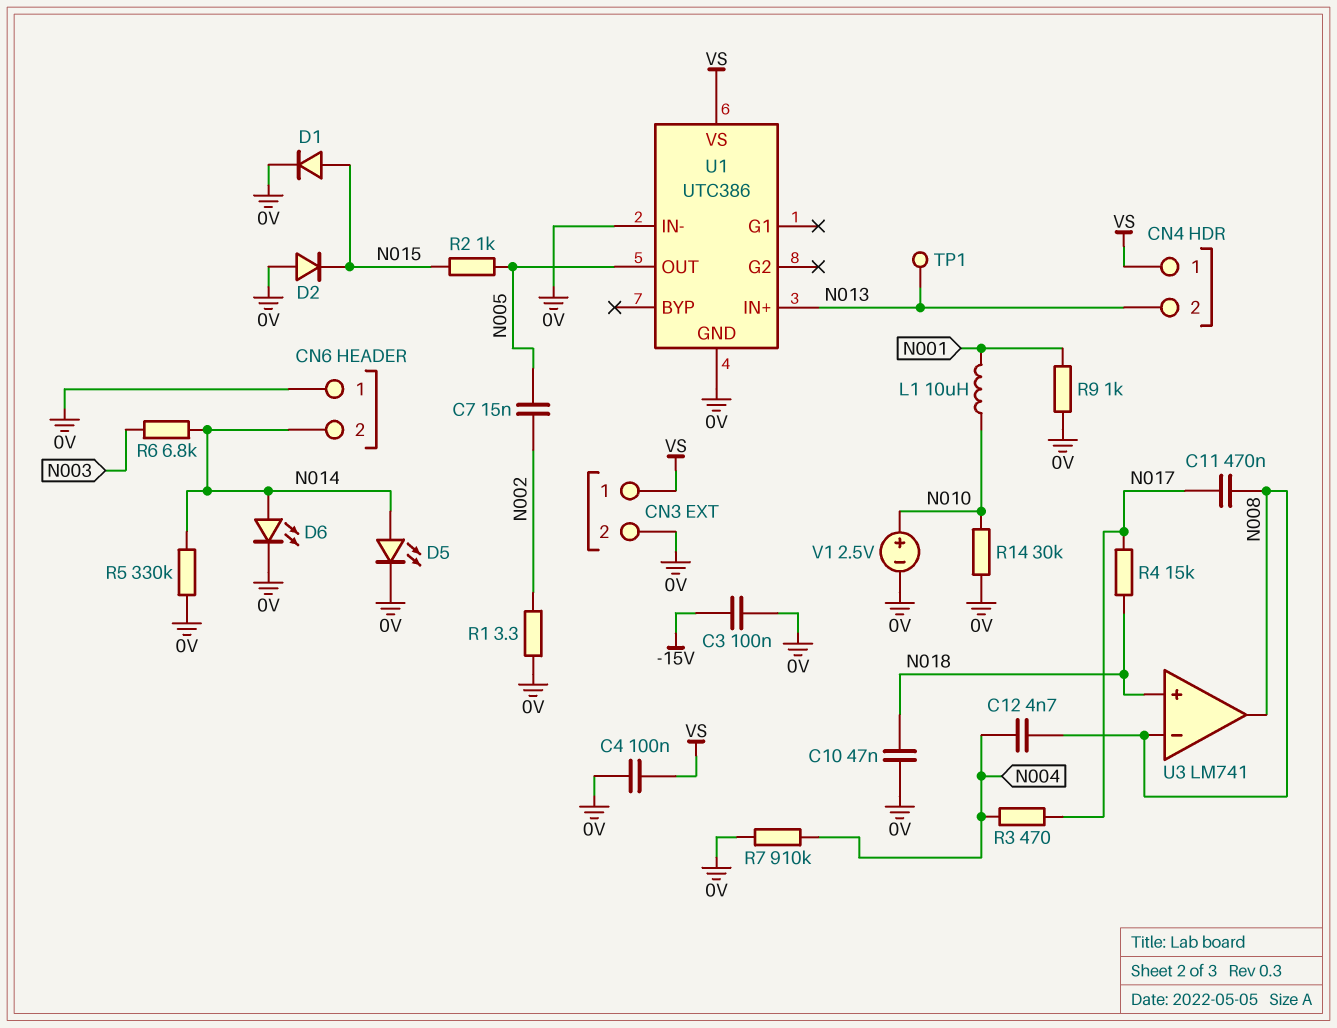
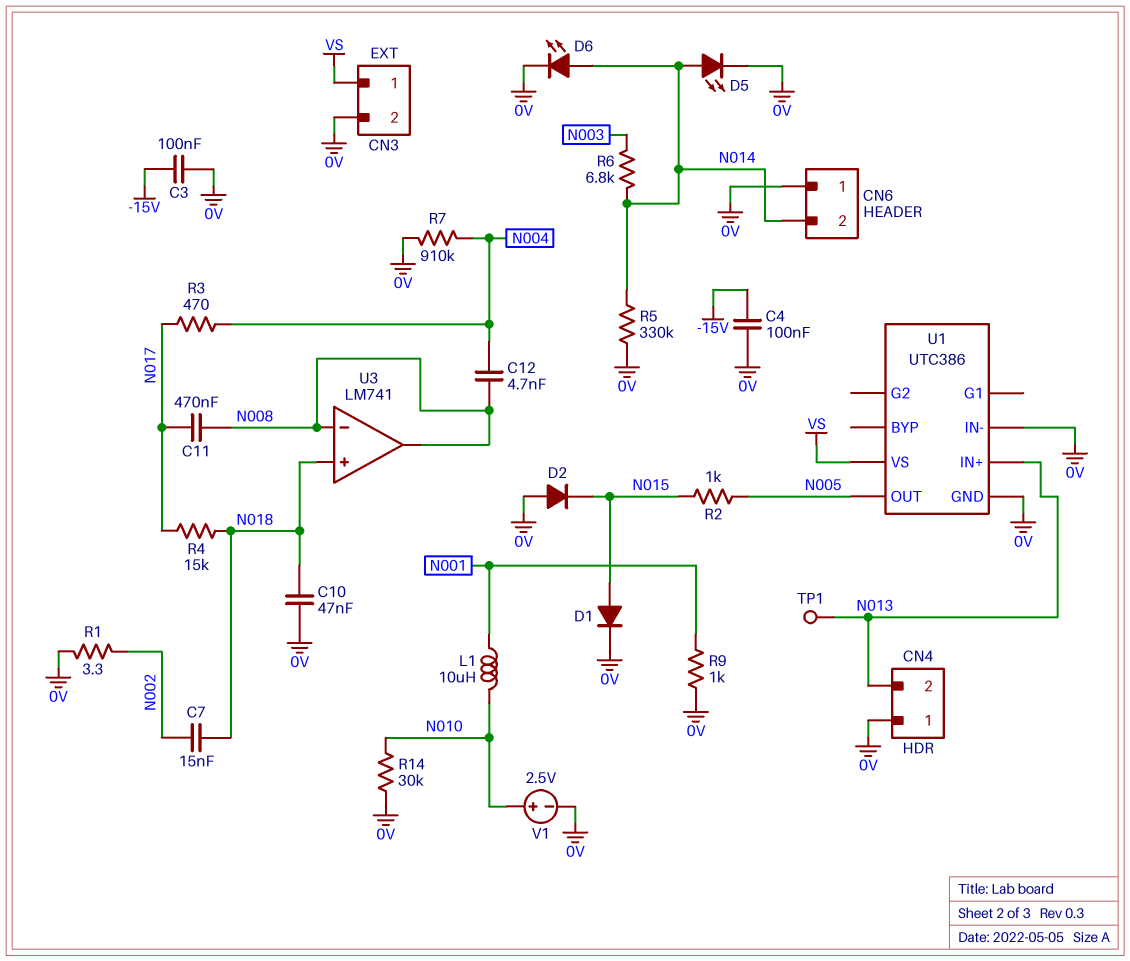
C4: 100nF (0V, VS) -> 100nF (-15V, 0V)
C7: 15nF (N002, N005) -> 15nF (N002, N018)
CN4 pin 1: VS -> 0V

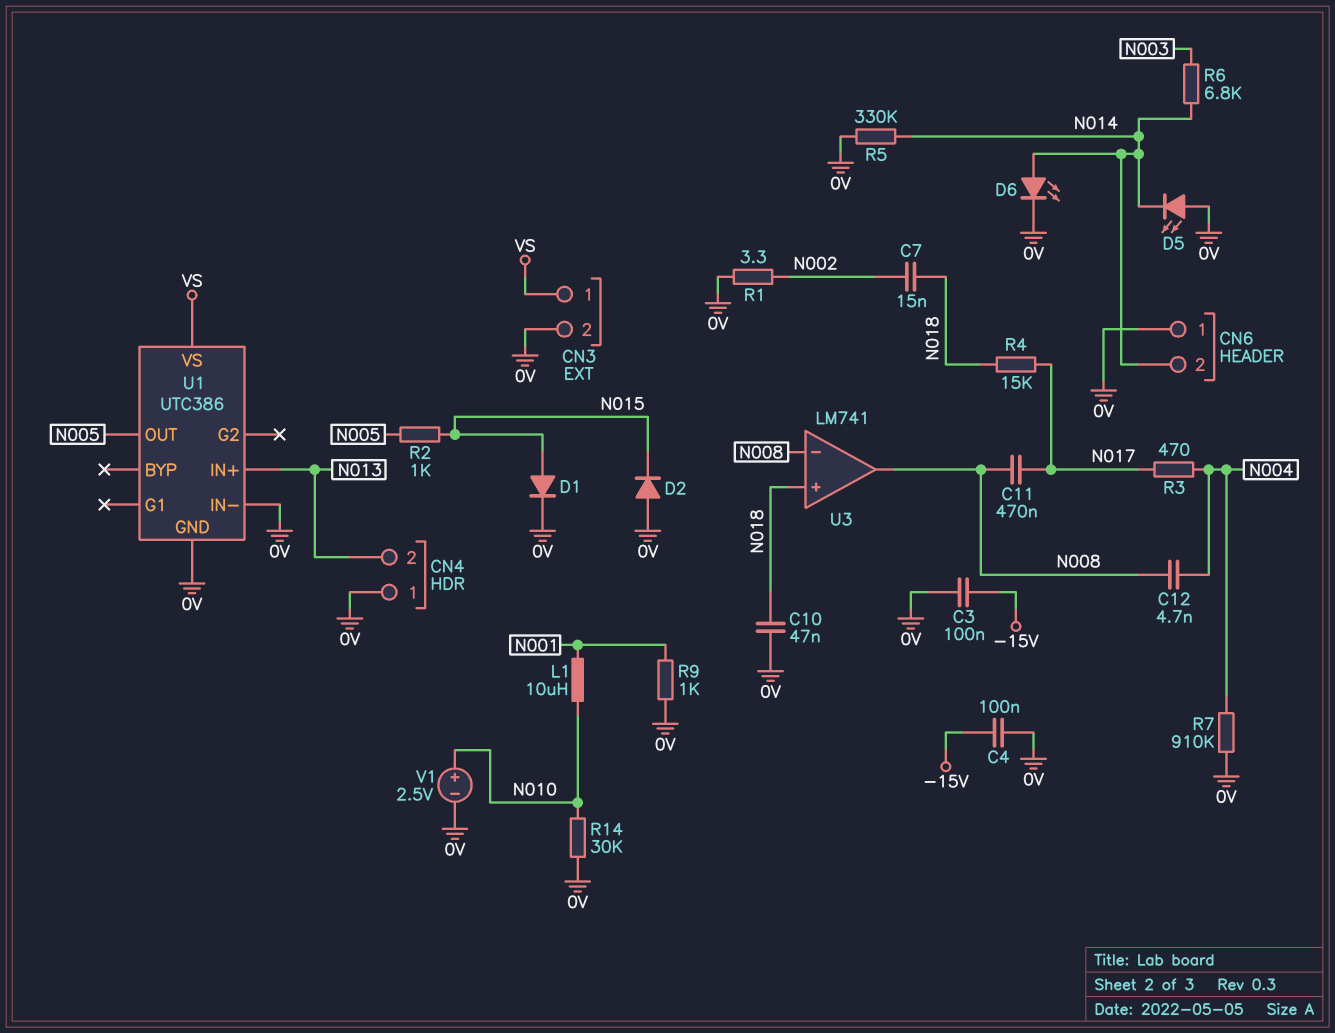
D5: LED (A N014, K 0V) -> LED (A 0V, K N014)
TP1: test point (N013) -> none

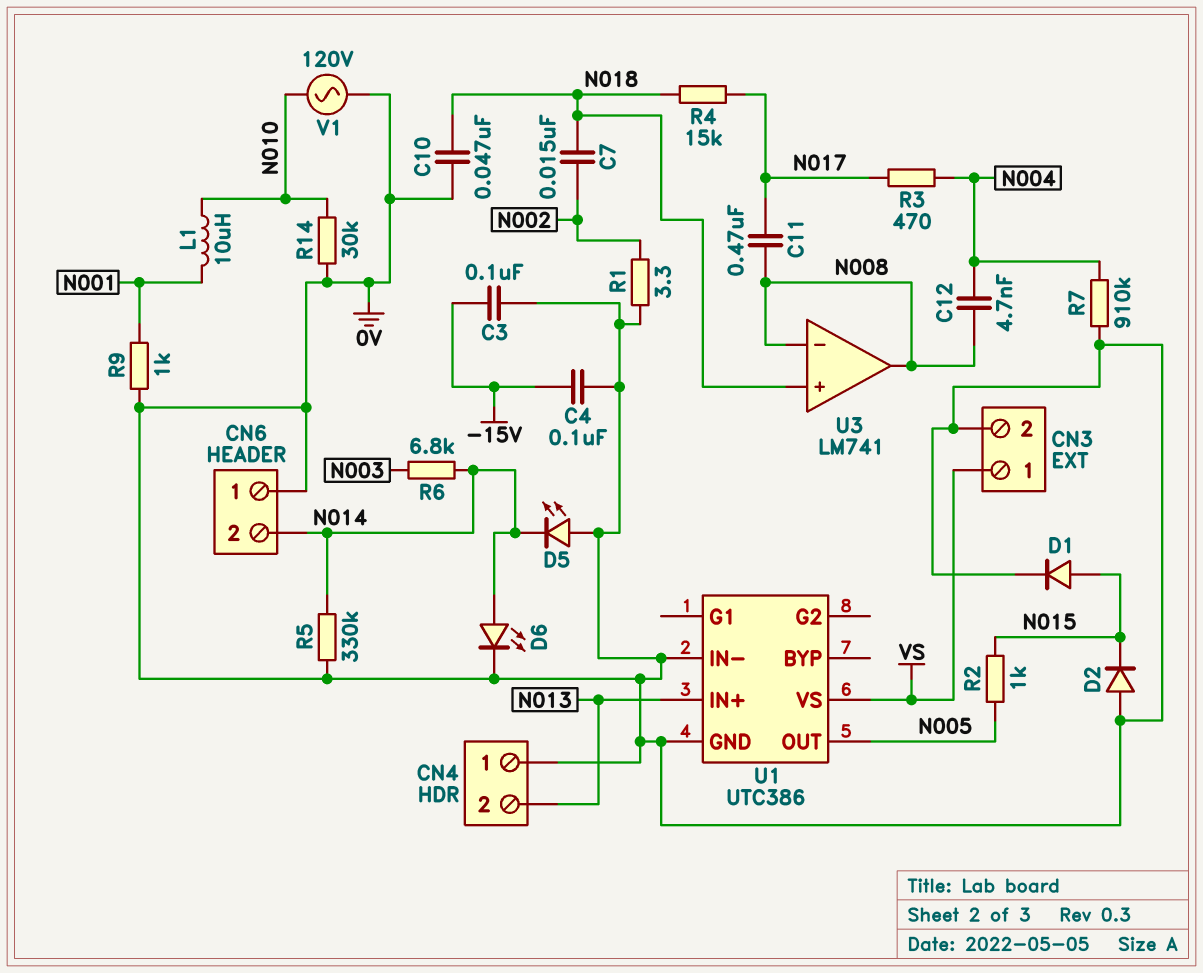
V1: 2.5V (plus N010, minus 0V) -> AC 120V (0V, N010)

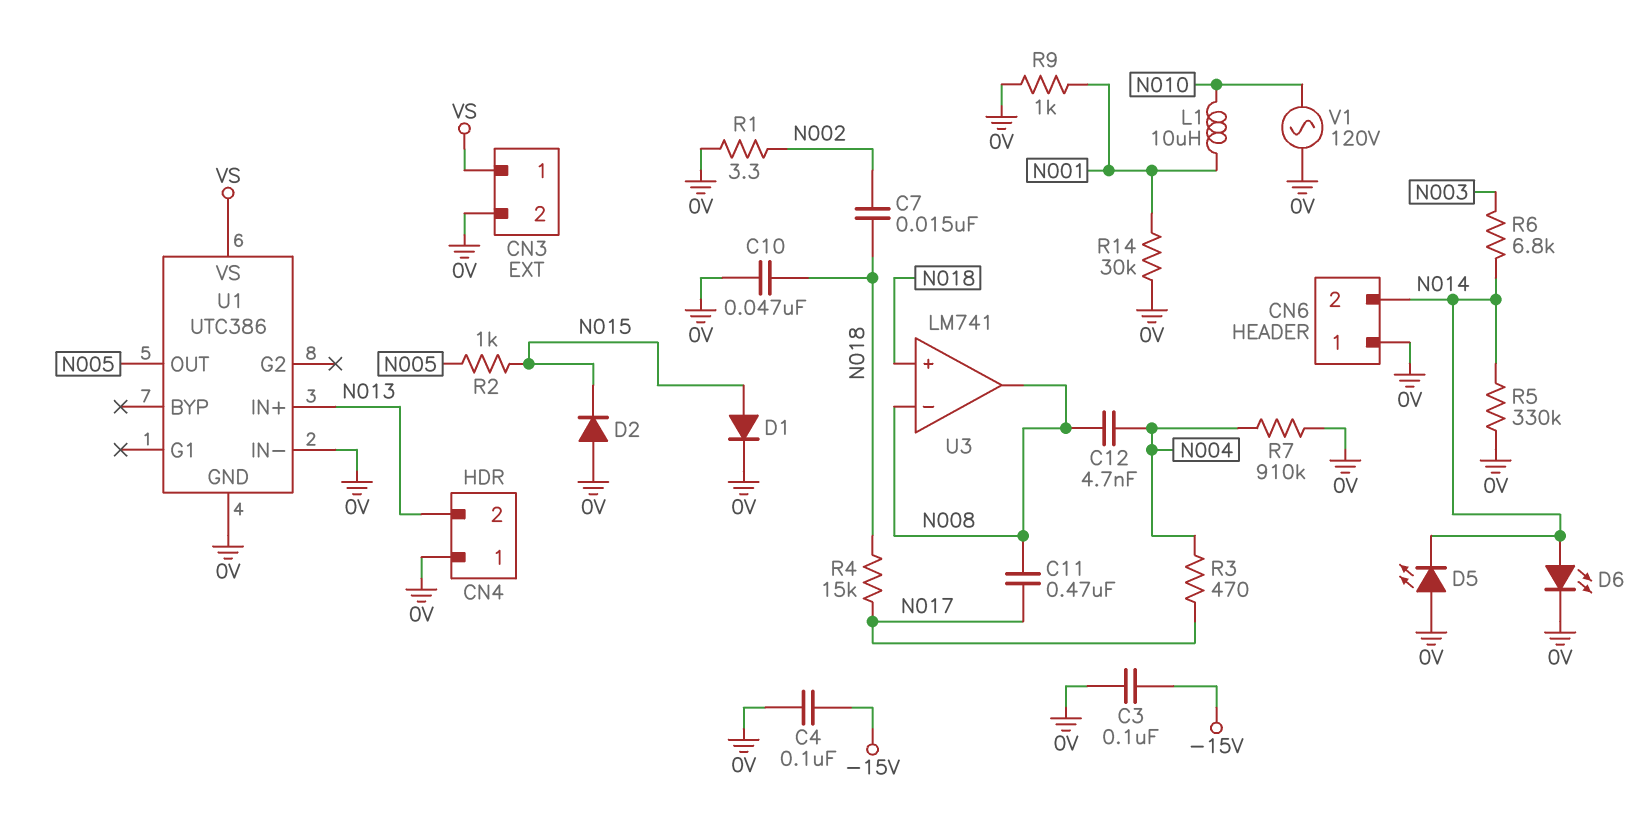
R14: 30k (0V, N010) -> 30k (0V, N001)

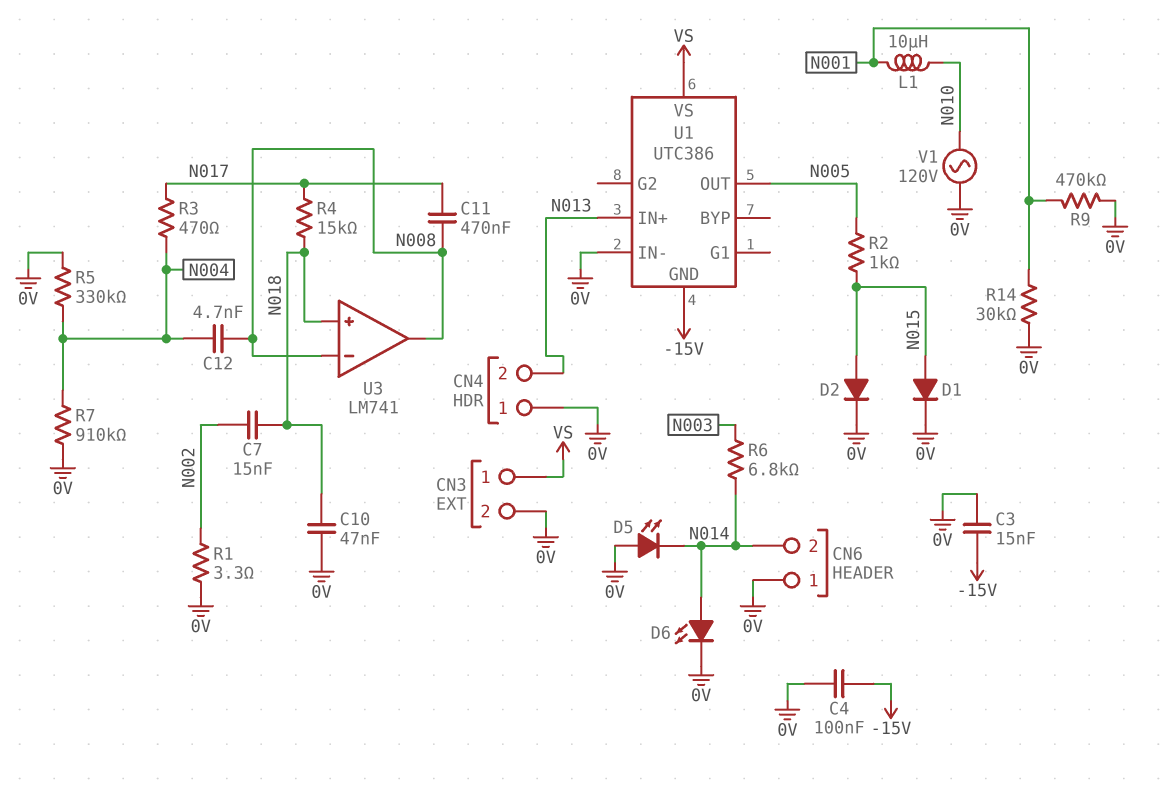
C3: 100nF (-15V, 0V) -> 15nF (-15V, 0V)
D2: diode (A 0V, K N015) -> diode (A N015, K 0V)
R5: 330k (0V, N014) -> 330k (0V, N004)
R9: 1k (0V, N001) -> 470k (0V, N001)
U1 pin GND: 0V -> -15V

